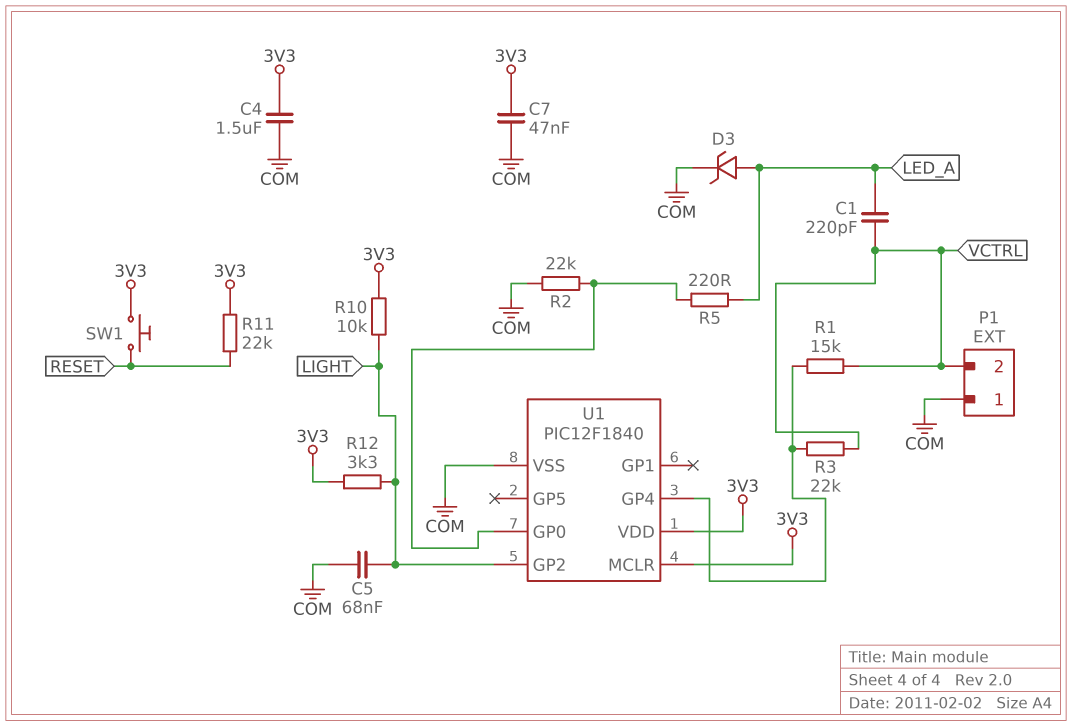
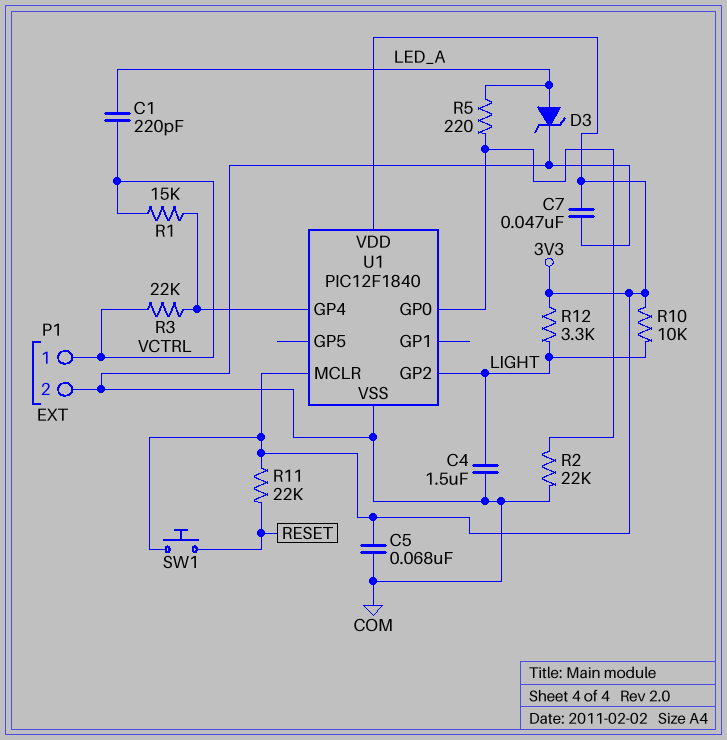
C4: 1.5uF (3V3, COM) -> 1.5uF (COM, LIGHT)
C5: 68nF (COM, LIGHT) -> 68nF (3V3, COM)
P1 pin 1: COM -> VCTRL
P1 pin 2: VCTRL -> COM

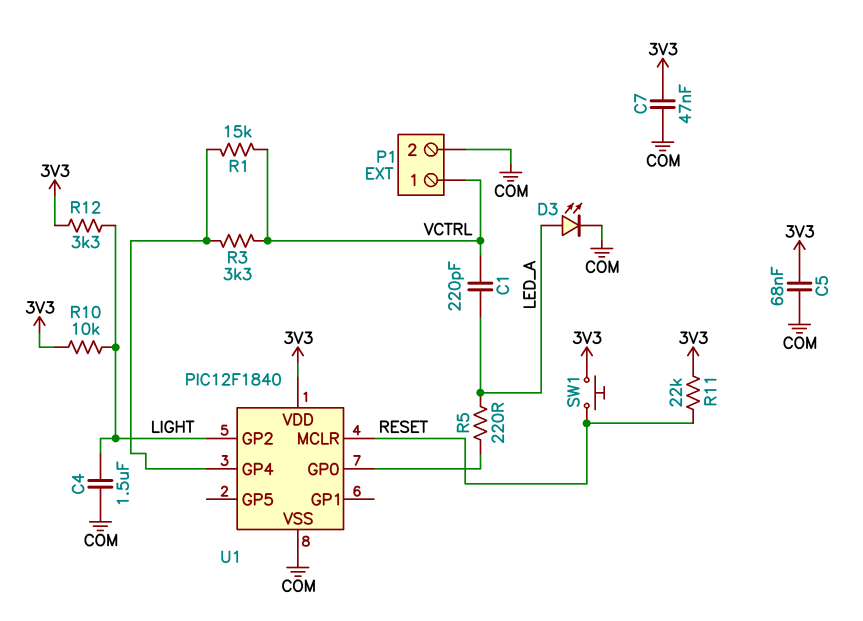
D3: zener (A LED_A, K COM) -> LED (A LED_A, K COM)
R2: 22k (COM, U1/GP0) -> none
R3: 22k (U1/GP4, VCTRL) -> 3.3k (U1/GP4, VCTRL)
U1 pin MCLR: 3V3 -> RESET

